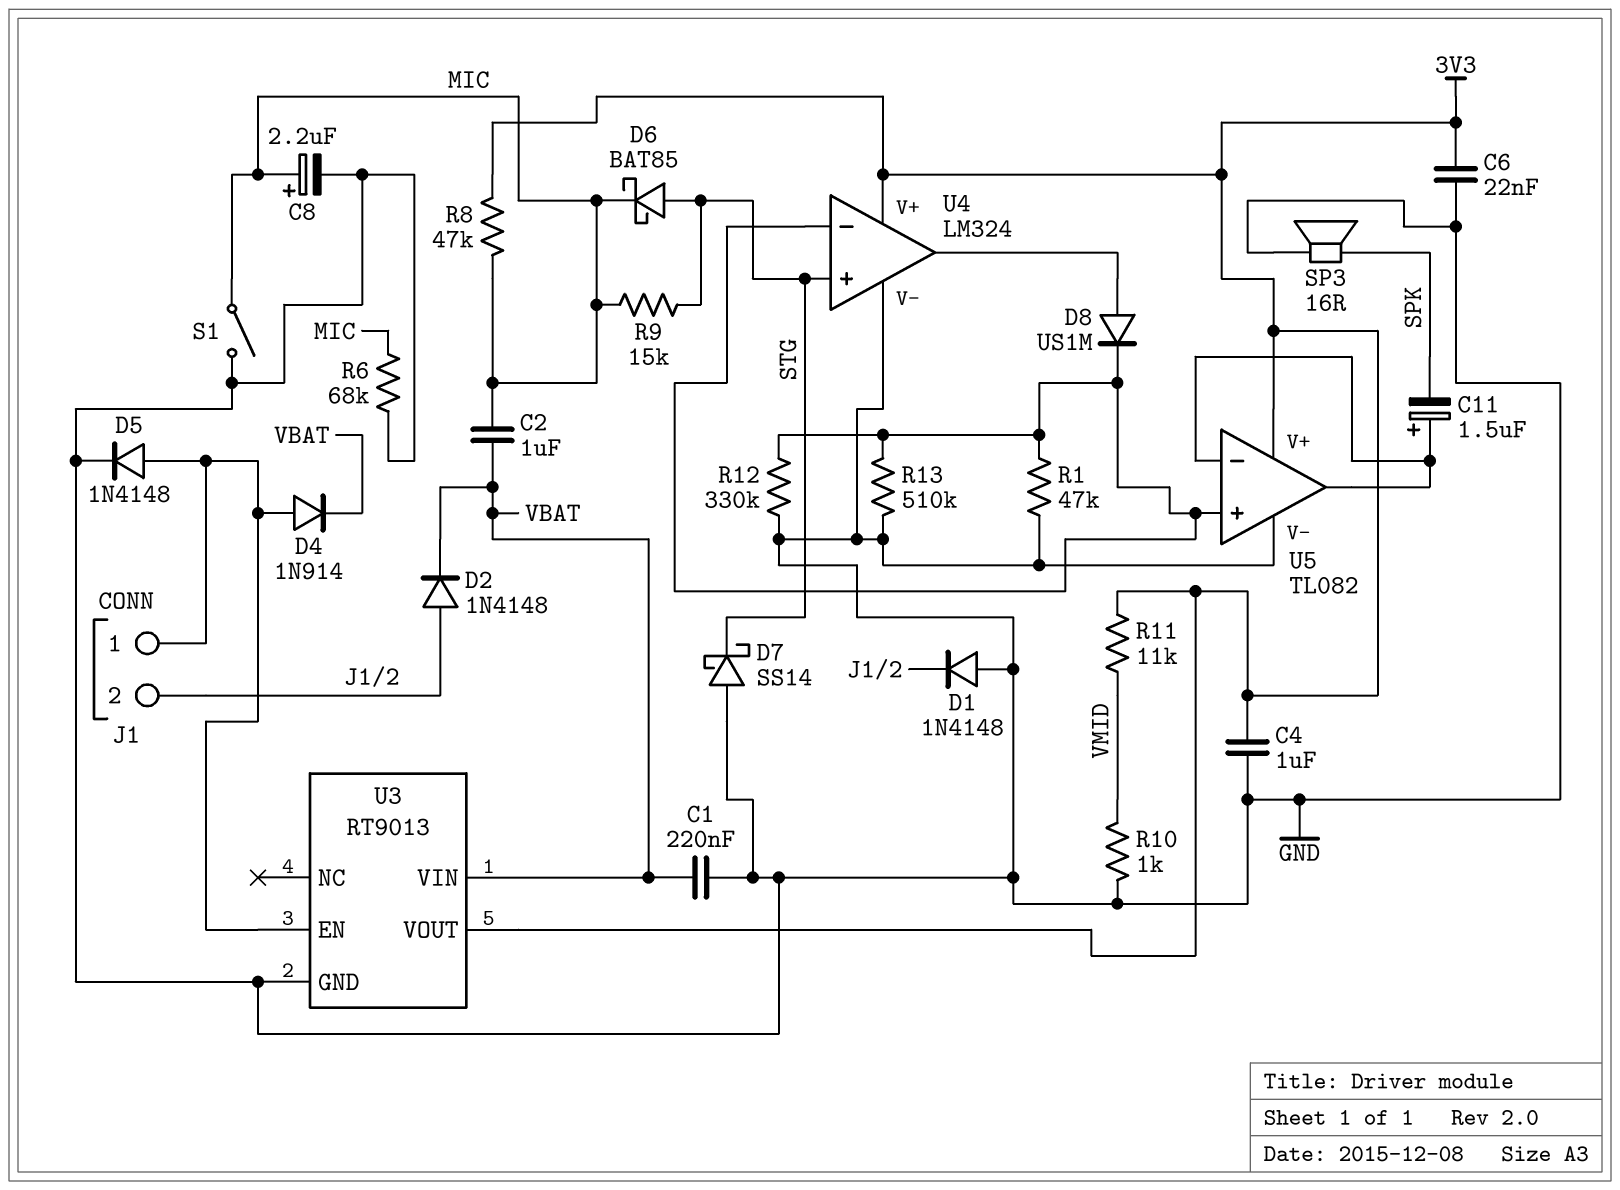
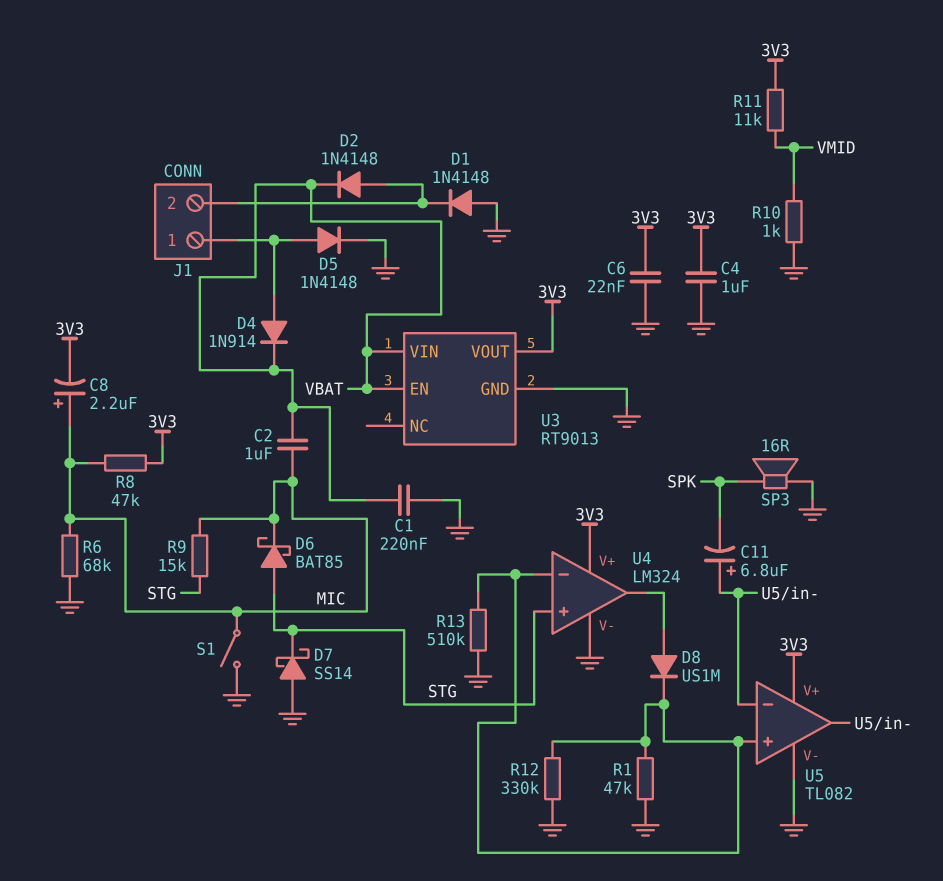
C8: 2.2uF (plus MIC, minus GND) -> 2.2uF (plus MIC, minus 3V3)
C11: 1.5uF (plus U5/in-, minus SPK) -> 6.8uF (plus U5/in-, minus SPK)
U3 pin EN: J1/1 -> VBAT

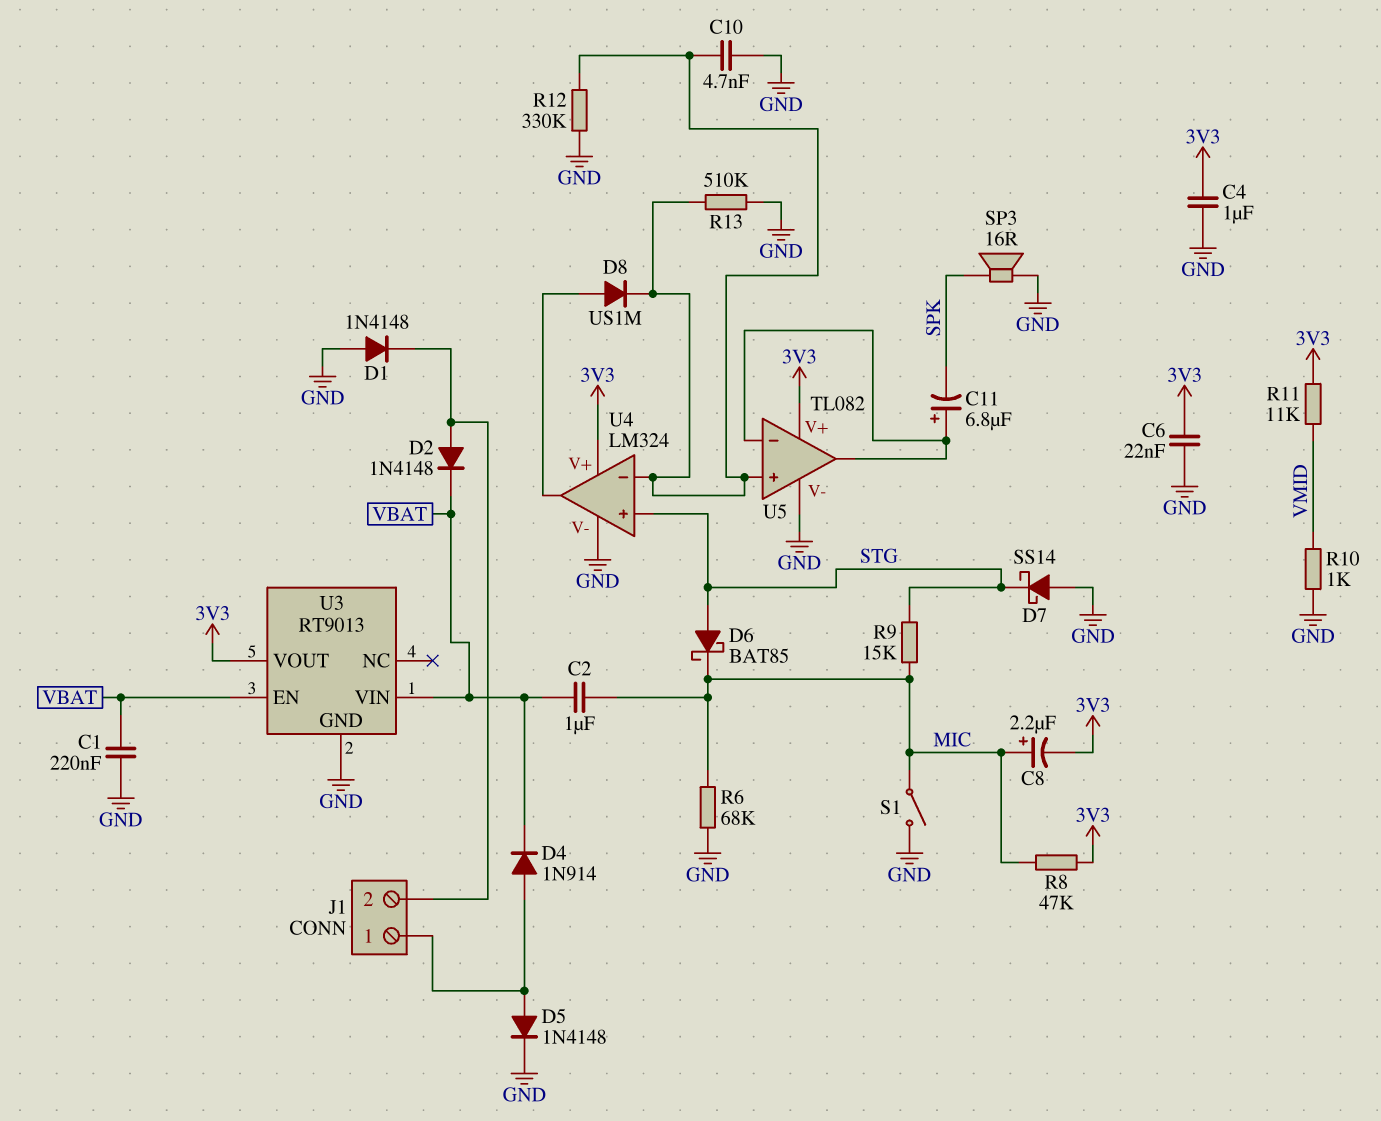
C10: none -> 4.7nF (GND, U4/in-)
R1: 47k (GND, U4/in-) -> none

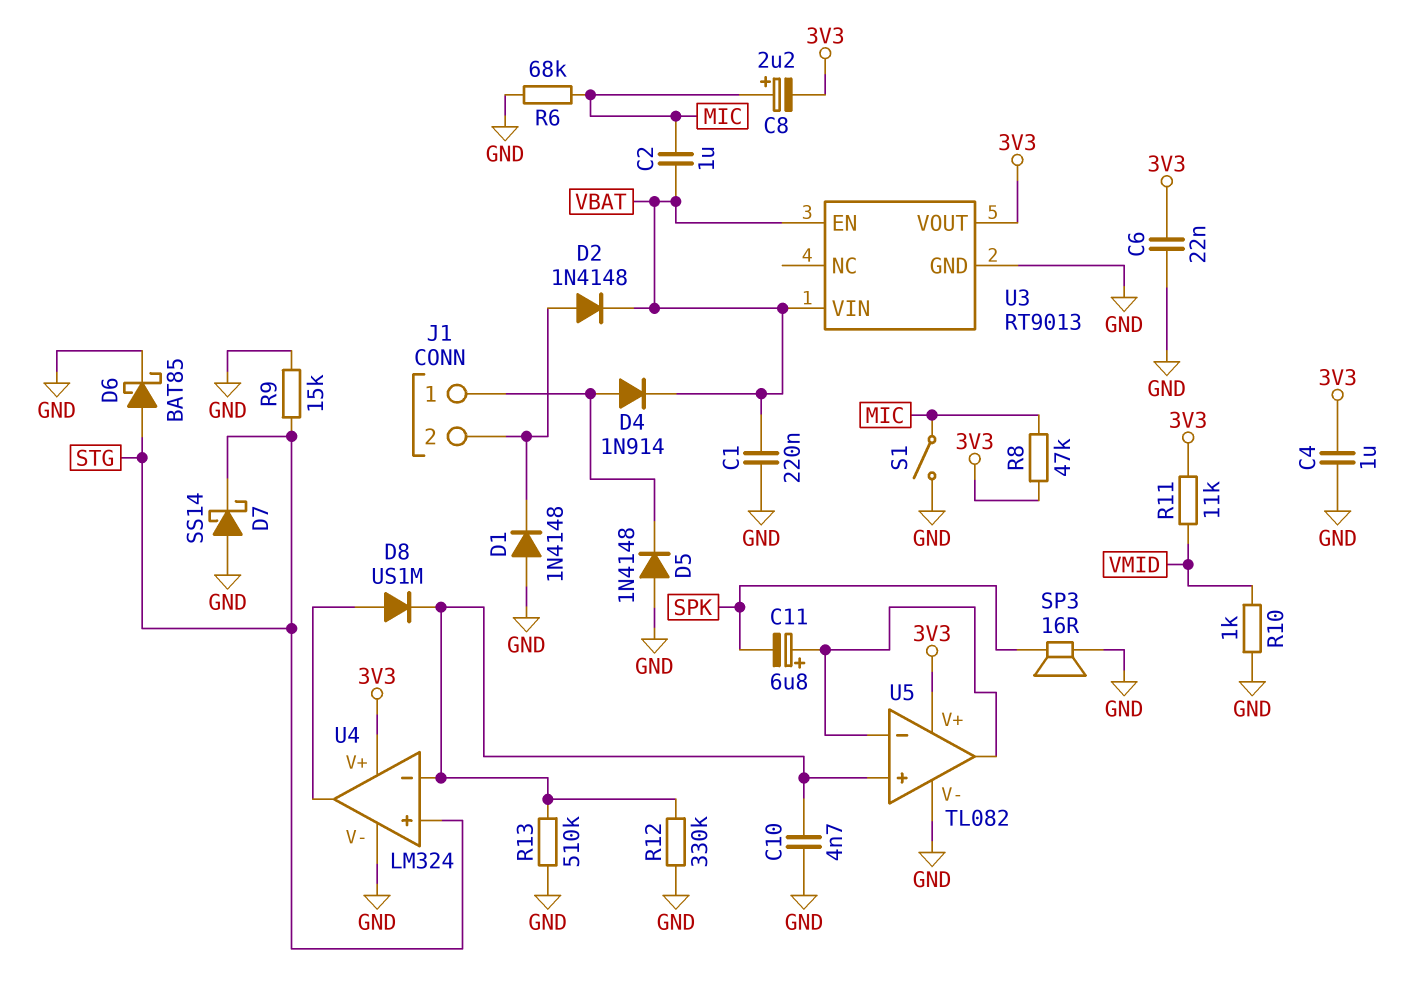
D5: diode 1N4148 (A J1/1, K GND) -> diode 1N4148 (A GND, K J1/1)
D6: schottky BAT85 (A STG, K MIC) -> schottky BAT85 (A STG, K GND)
R9: 15k (MIC, STG) -> 15k (GND, STG)

